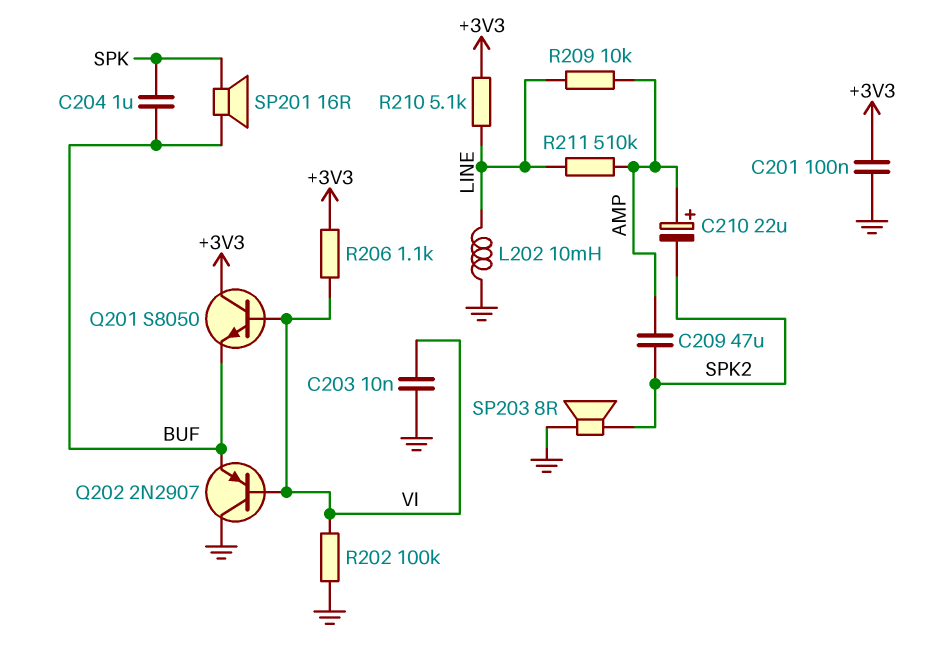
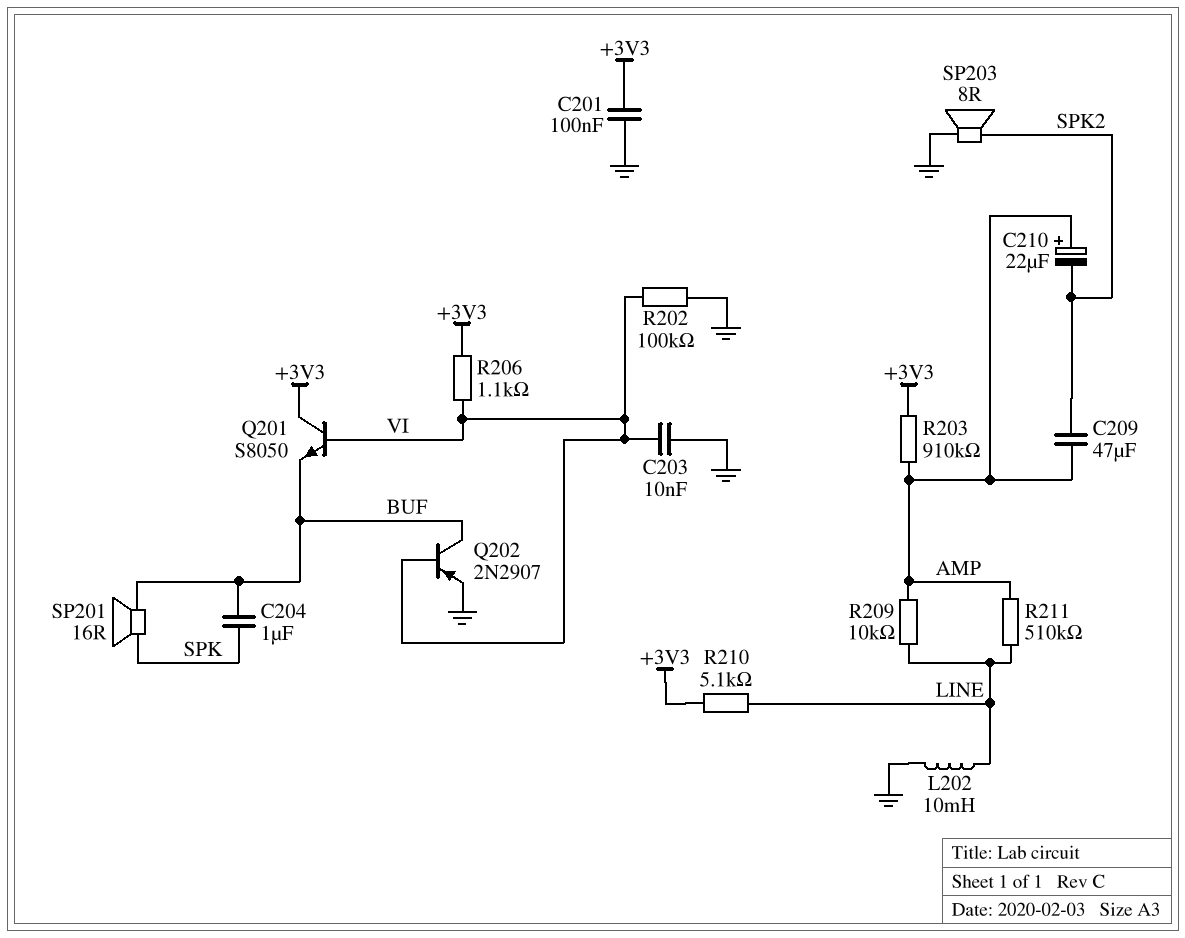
Q202: PNP 2N2907 (B VI, C GND, E BUF) -> PNP 2N2907 (B VI, C BUF, E GND)
R203: none -> 910k (+3V3, AMP)

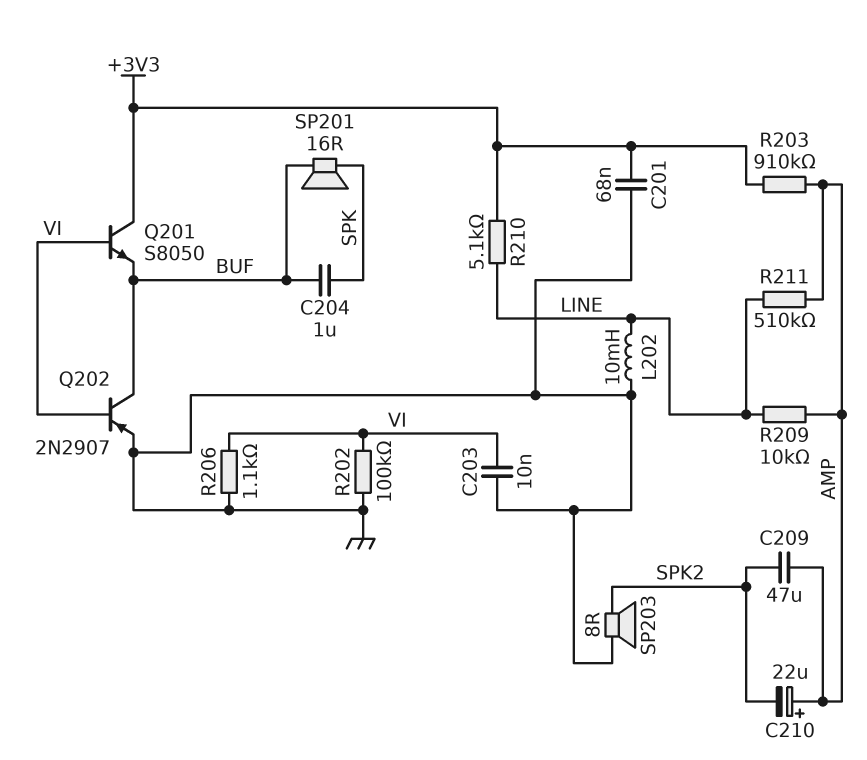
C201: 100nF (+3V3, GND) -> 68nF (+3V3, GND)
R206: 1.1k (+3V3, VI) -> 1.1k (GND, VI)

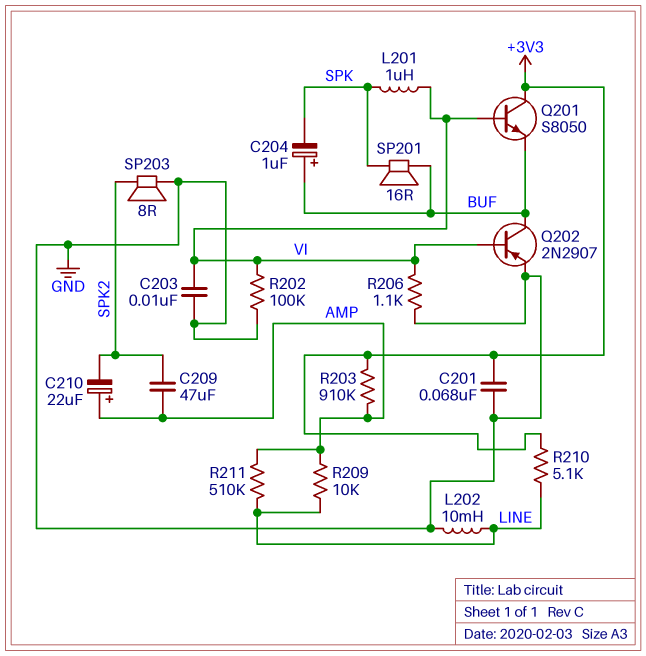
C204: 1uF (BUF, SPK) -> 1uF (plus BUF, minus SPK)
L201: none -> 1uH (SPK, VI)

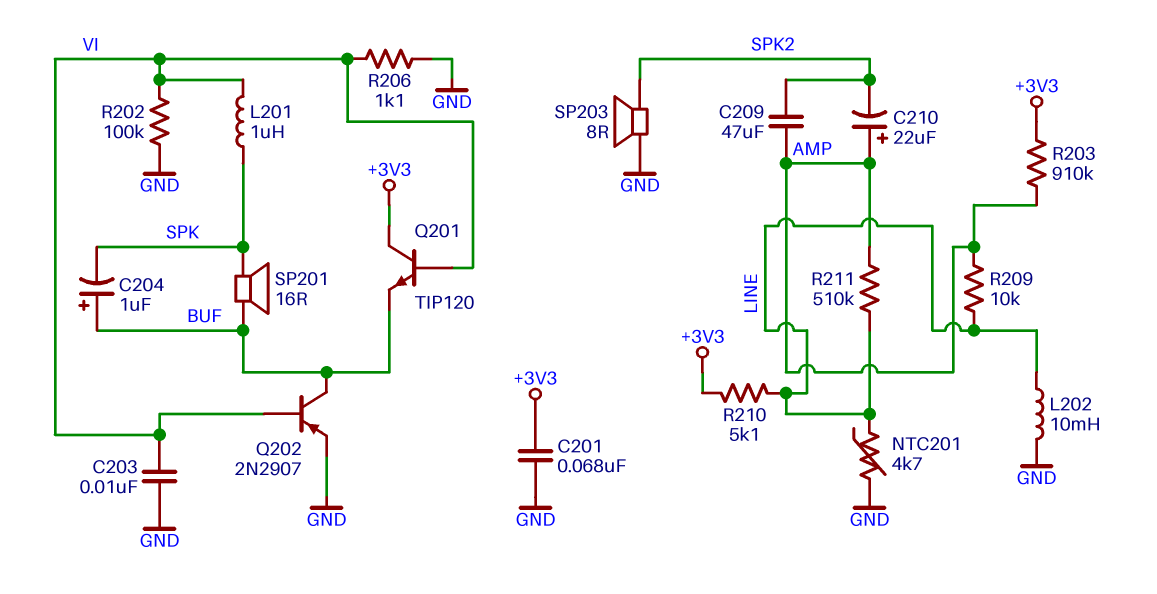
NTC201: none -> 4.7k (GND, LINE)
Q201: NPN S8050 (B VI, C +3V3, E BUF) -> NPN TIP120 (B VI, C +3V3, E BUF)

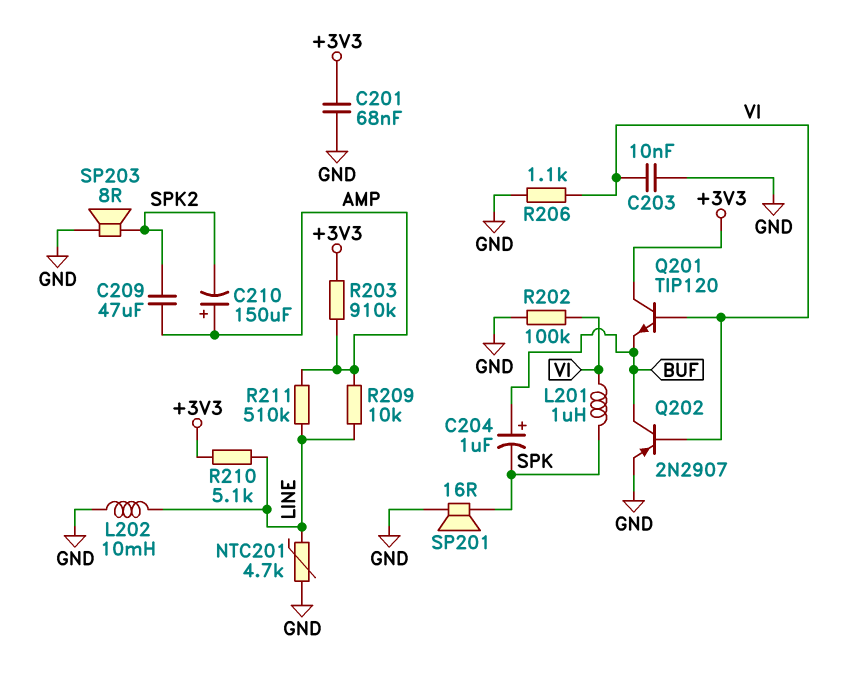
C210: 22uF (plus AMP, minus SPK2) -> 150uF (plus AMP, minus SPK2)
SP201: speaker 16R (BUF, SPK) -> speaker 16R (GND, SPK)

